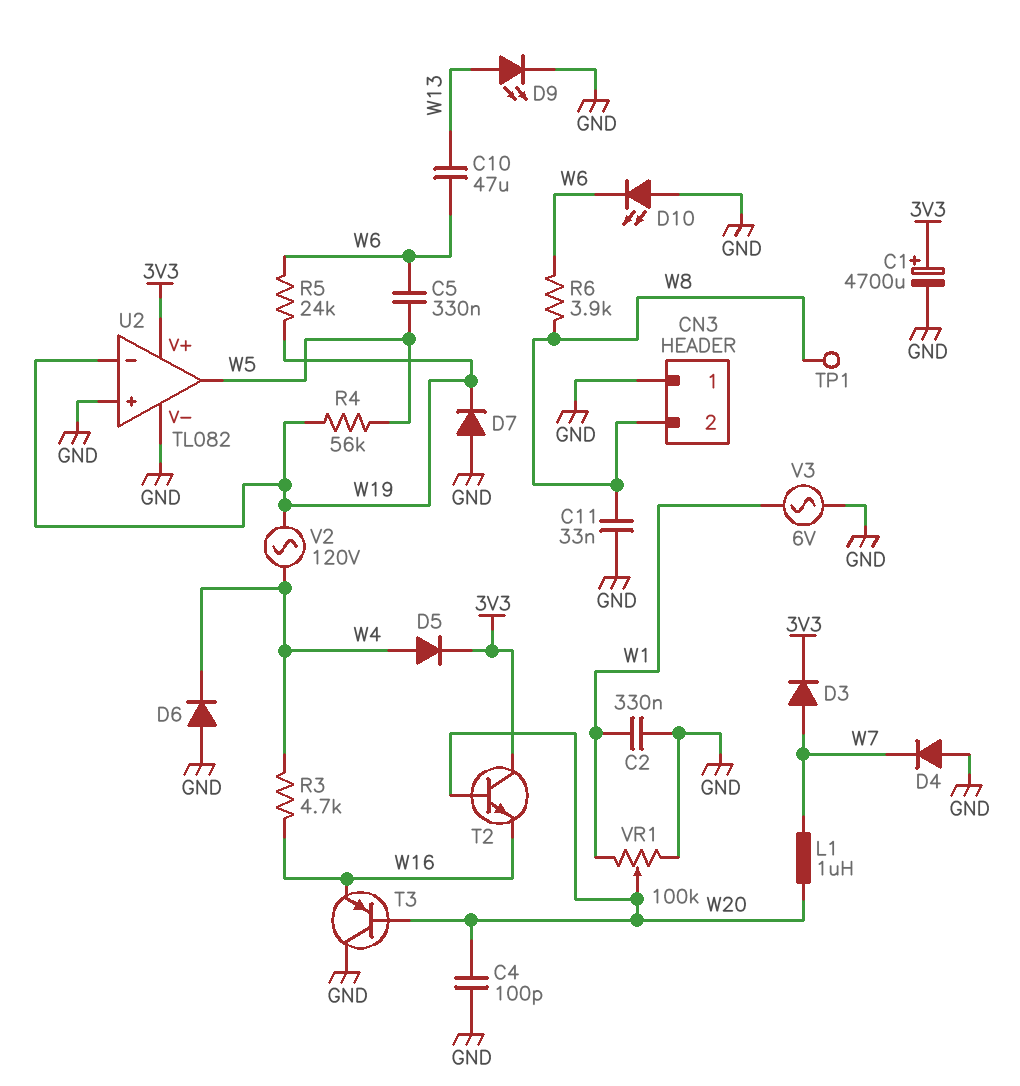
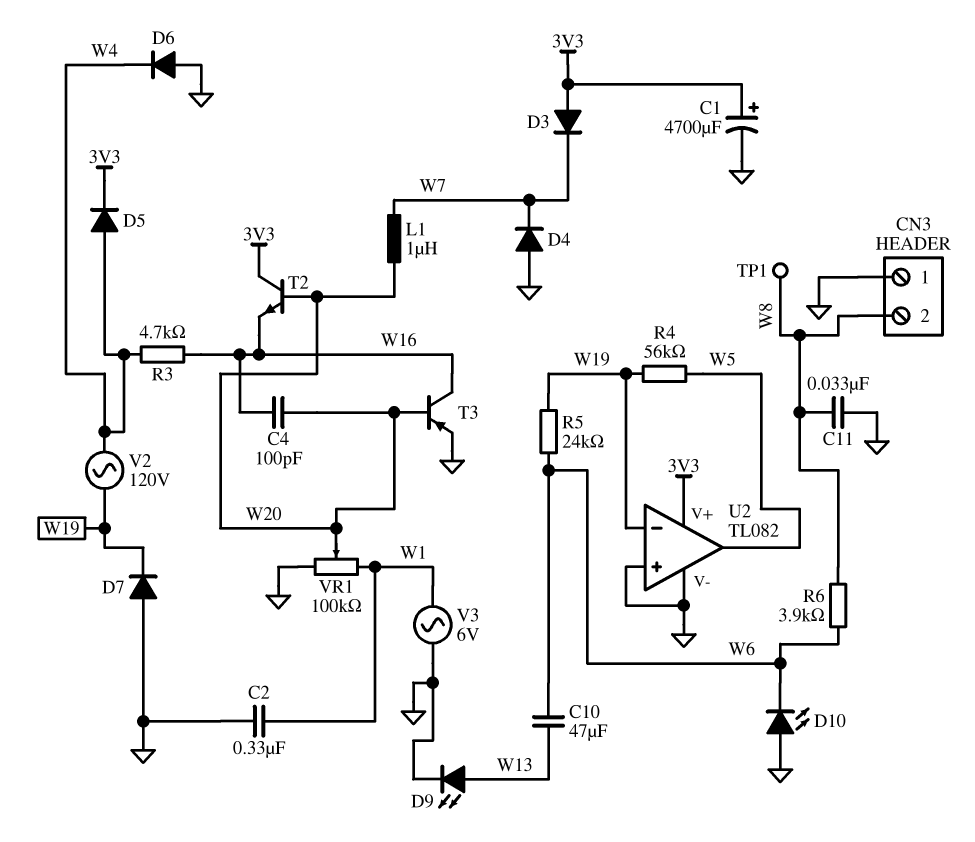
C4: 100pF (GND, W20) -> 100pF (W16, W20)
C5: 330nF (W5, W6) -> none
D3: diode (A W7, K 3V3) -> diode (A 3V3, K W7)
T3: PNP (B W20, C GND, E W16) -> PNP (B W20, C W16, E GND)

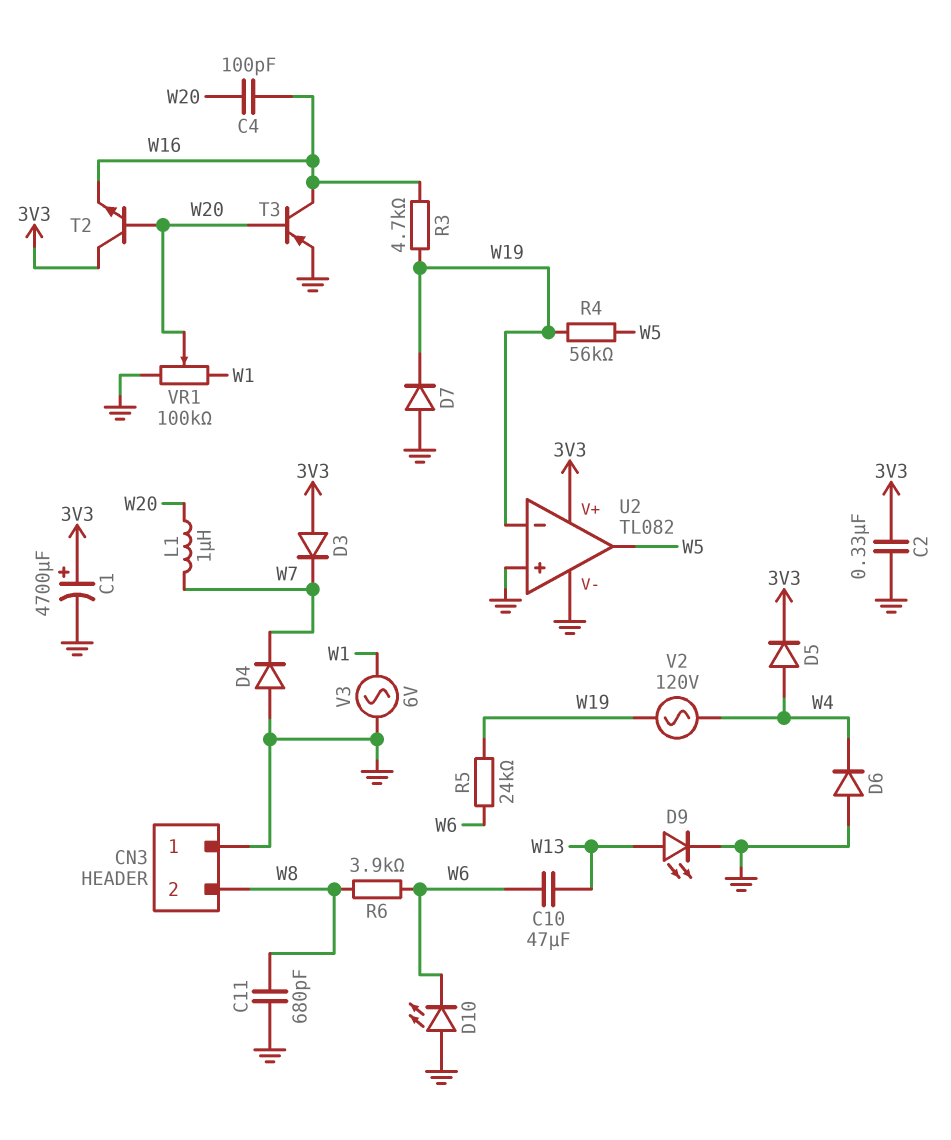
C2: 330nF (GND, W1) -> 330nF (3V3, GND)
C11: 33nF (GND, W8) -> 680pF (GND, W8)
R3: 4.7k (W4, W16) -> 4.7k (W16, W19)
TP1: test point (W8) -> none

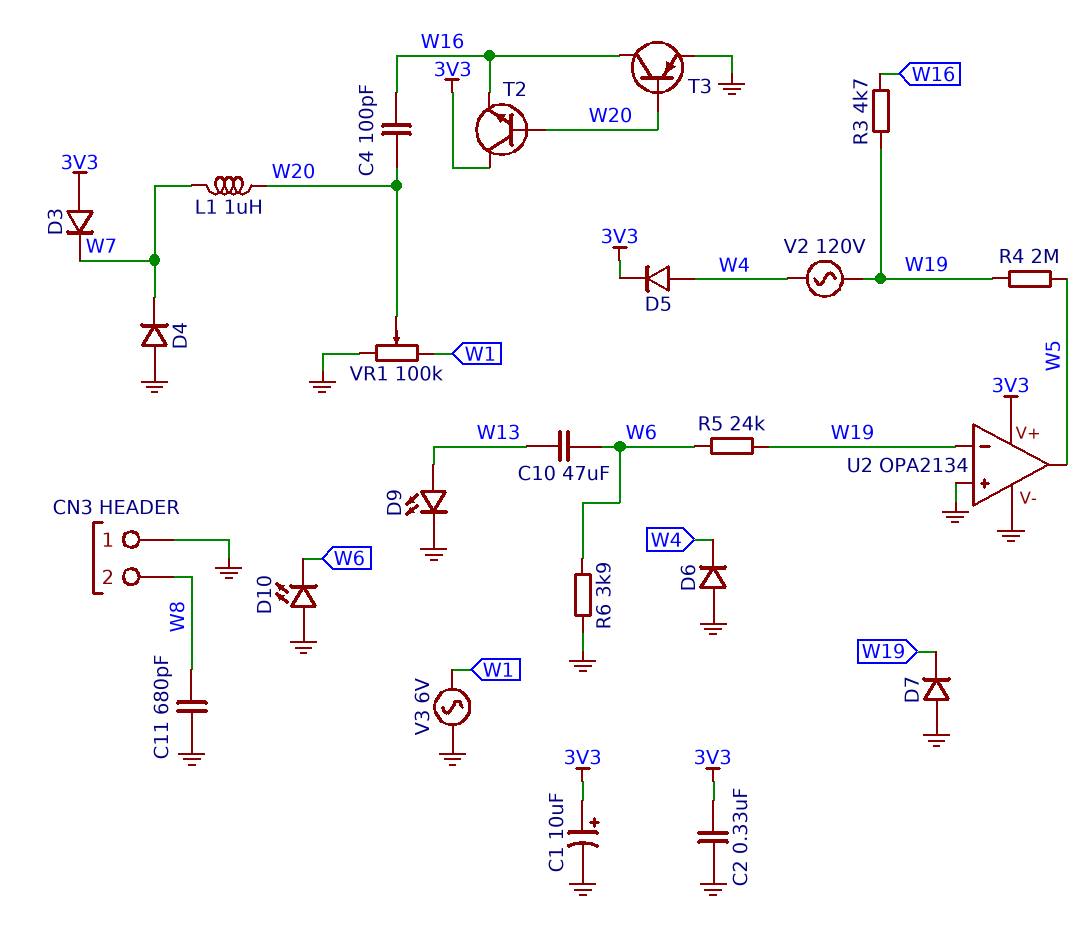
C1: 4700uF (plus 3V3, minus GND) -> 10uF (plus 3V3, minus GND)
R4: 56k (W5, W19) -> 2M (W5, W19)
R6: 3.9k (W6, W8) -> 3.9k (GND, W6)
U2: TL082 -> OPA2134

